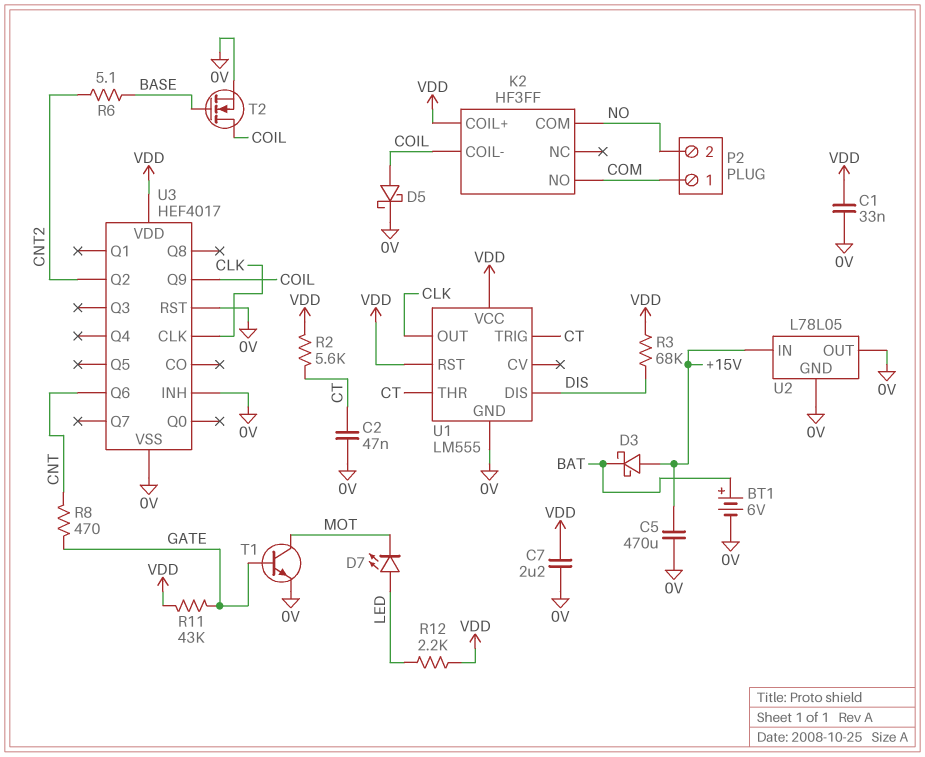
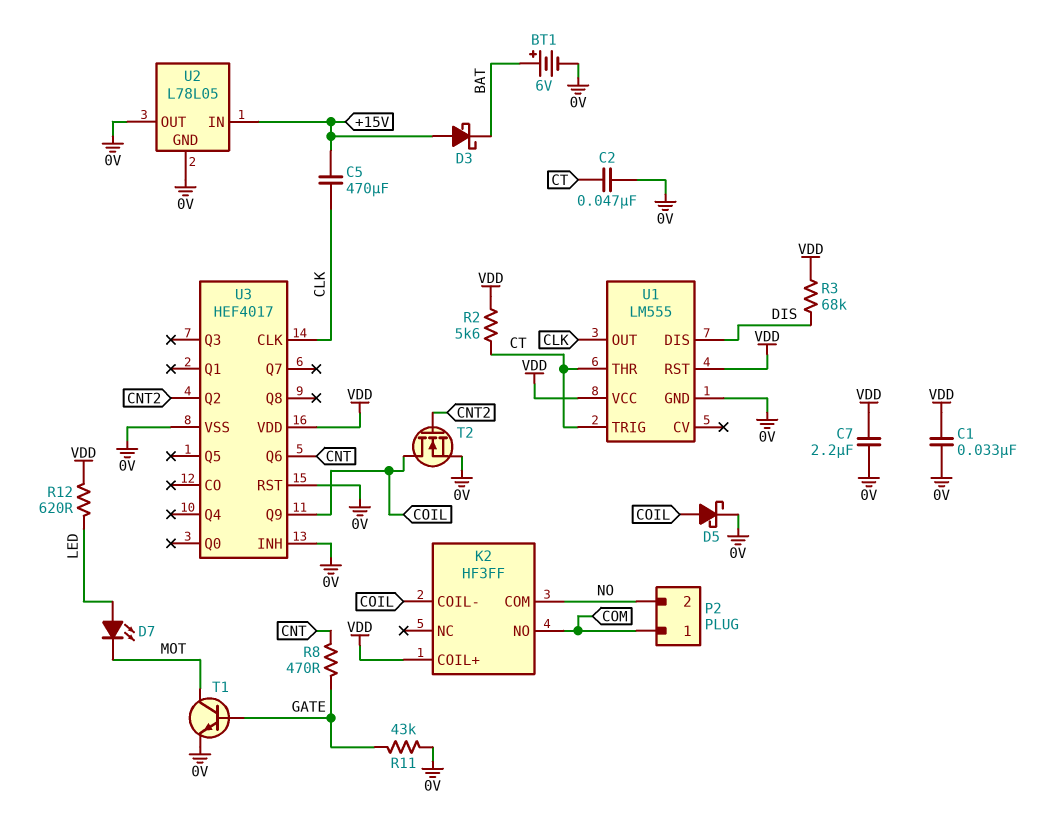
C5: 470uF (+15V, 0V) -> 470uF (+15V, CLK)
R6: 5.1 (BASE, CNT2) -> none
R11: 43k (GATE, VDD) -> 43k (0V, GATE)
R12: 2.2k (LED, VDD) -> 620 (LED, VDD)
T2: NMOS (G BASE, D COIL, S 0V) -> NMOS (G CNT2, D COIL, S 0V)

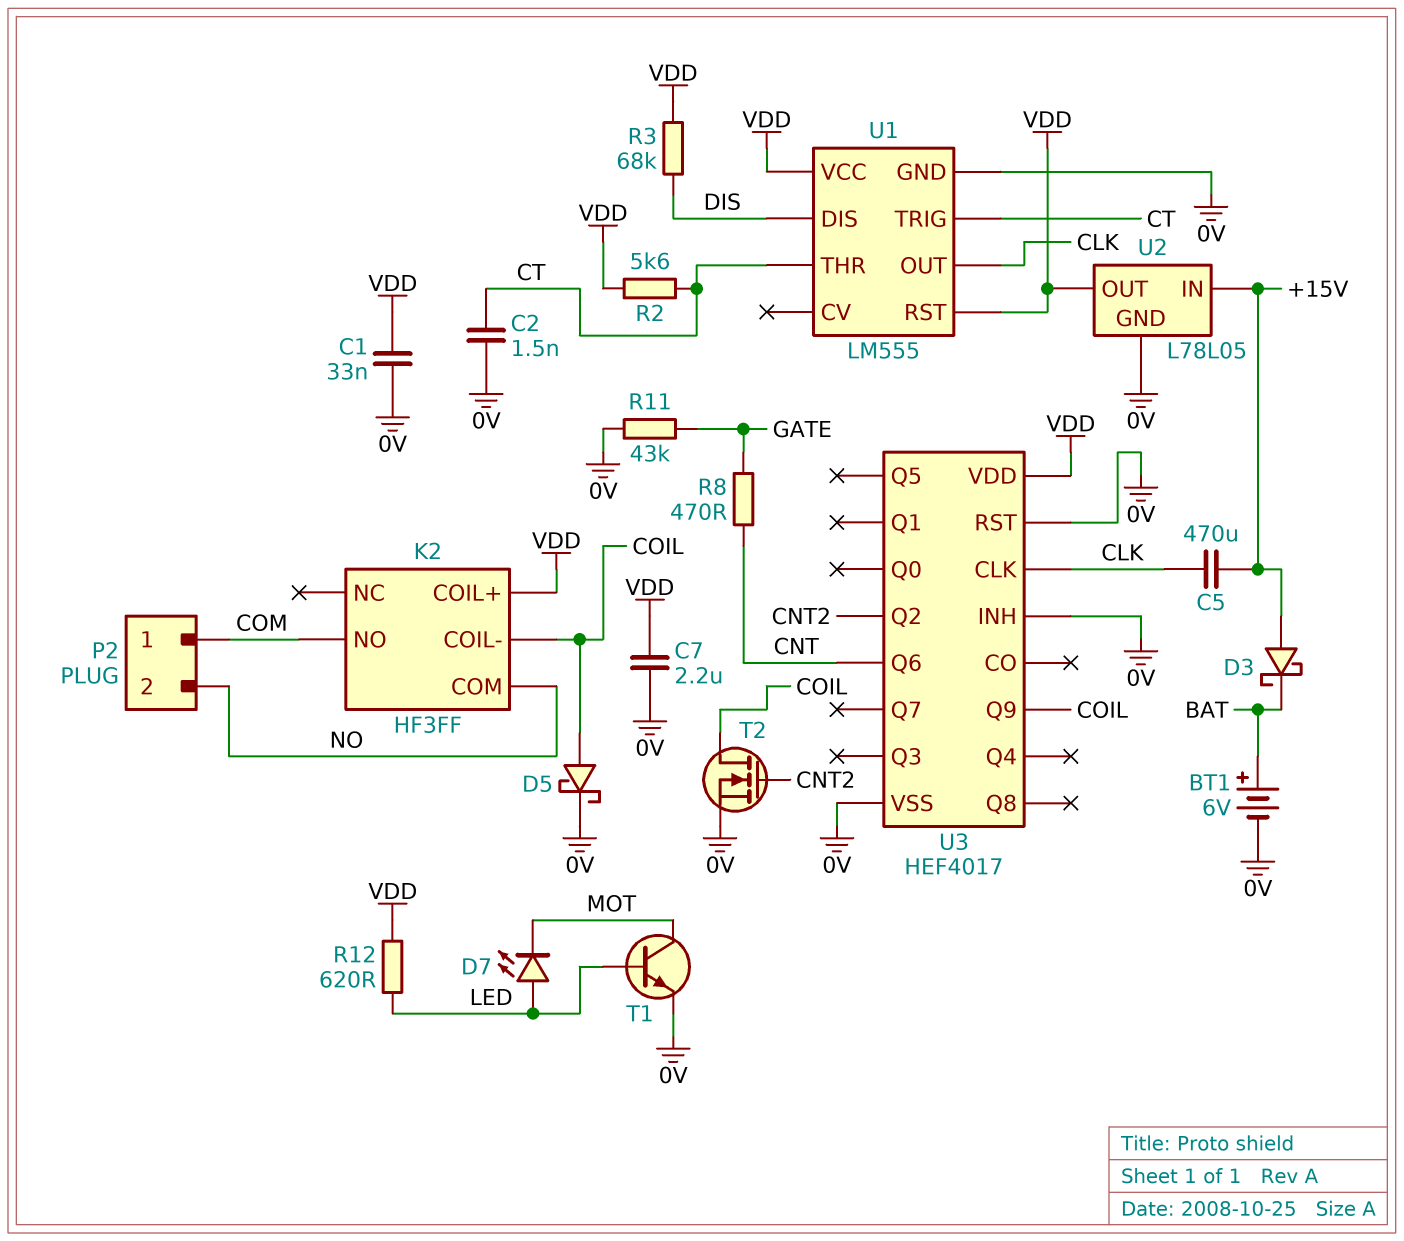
C2: 47nF (0V, CT) -> 1.5nF (0V, CT)
T1: NPN (B GATE, C MOT, E 0V) -> NPN (B LED, C MOT, E 0V)
U2 pin OUT: 0V -> VDD

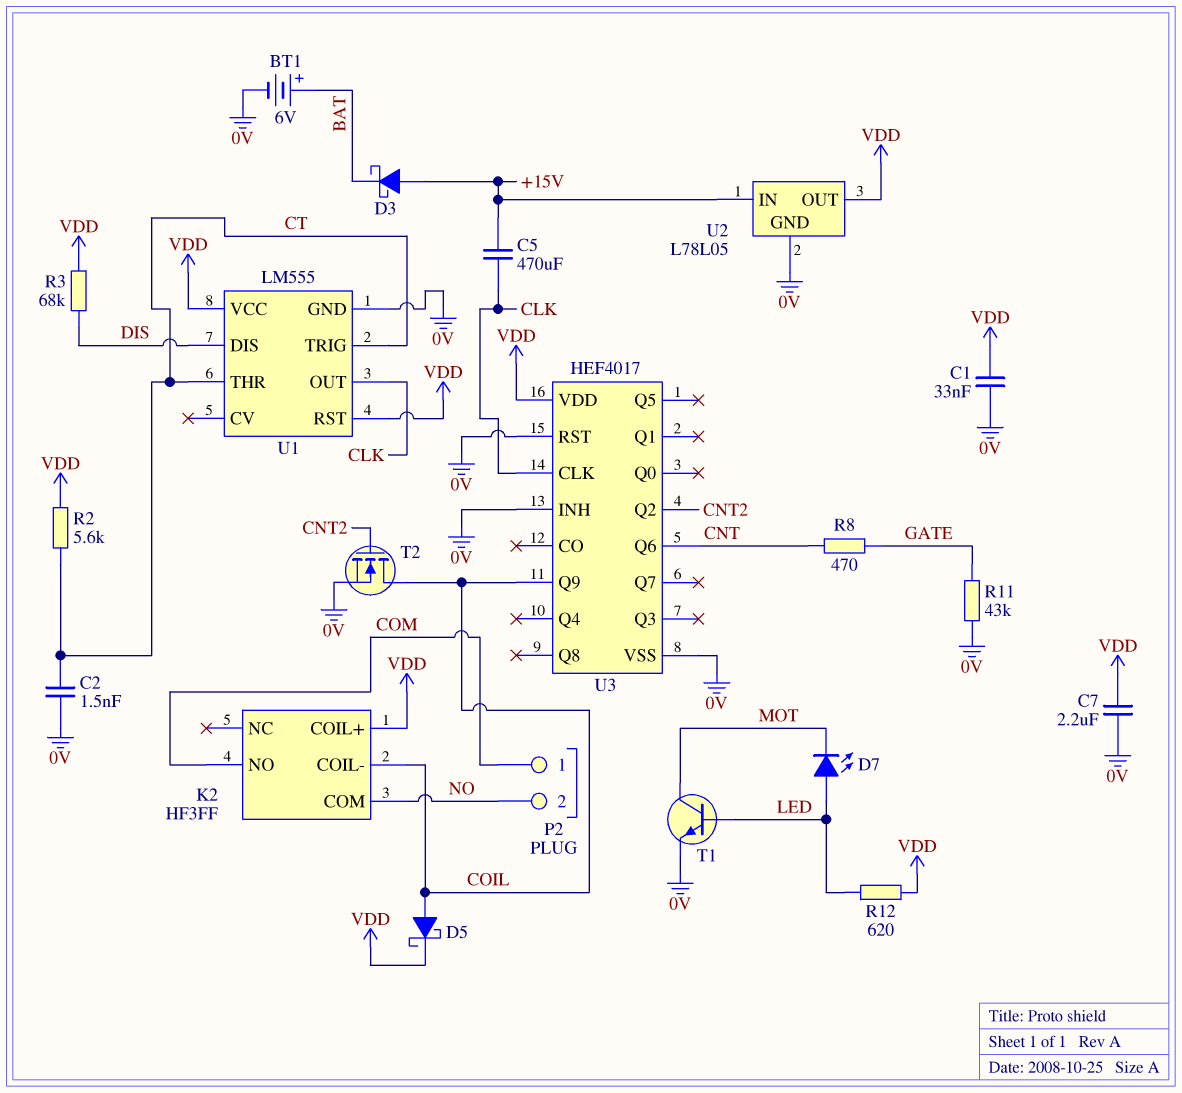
D5: schottky (A COIL, K 0V) -> schottky (A COIL, K VDD)

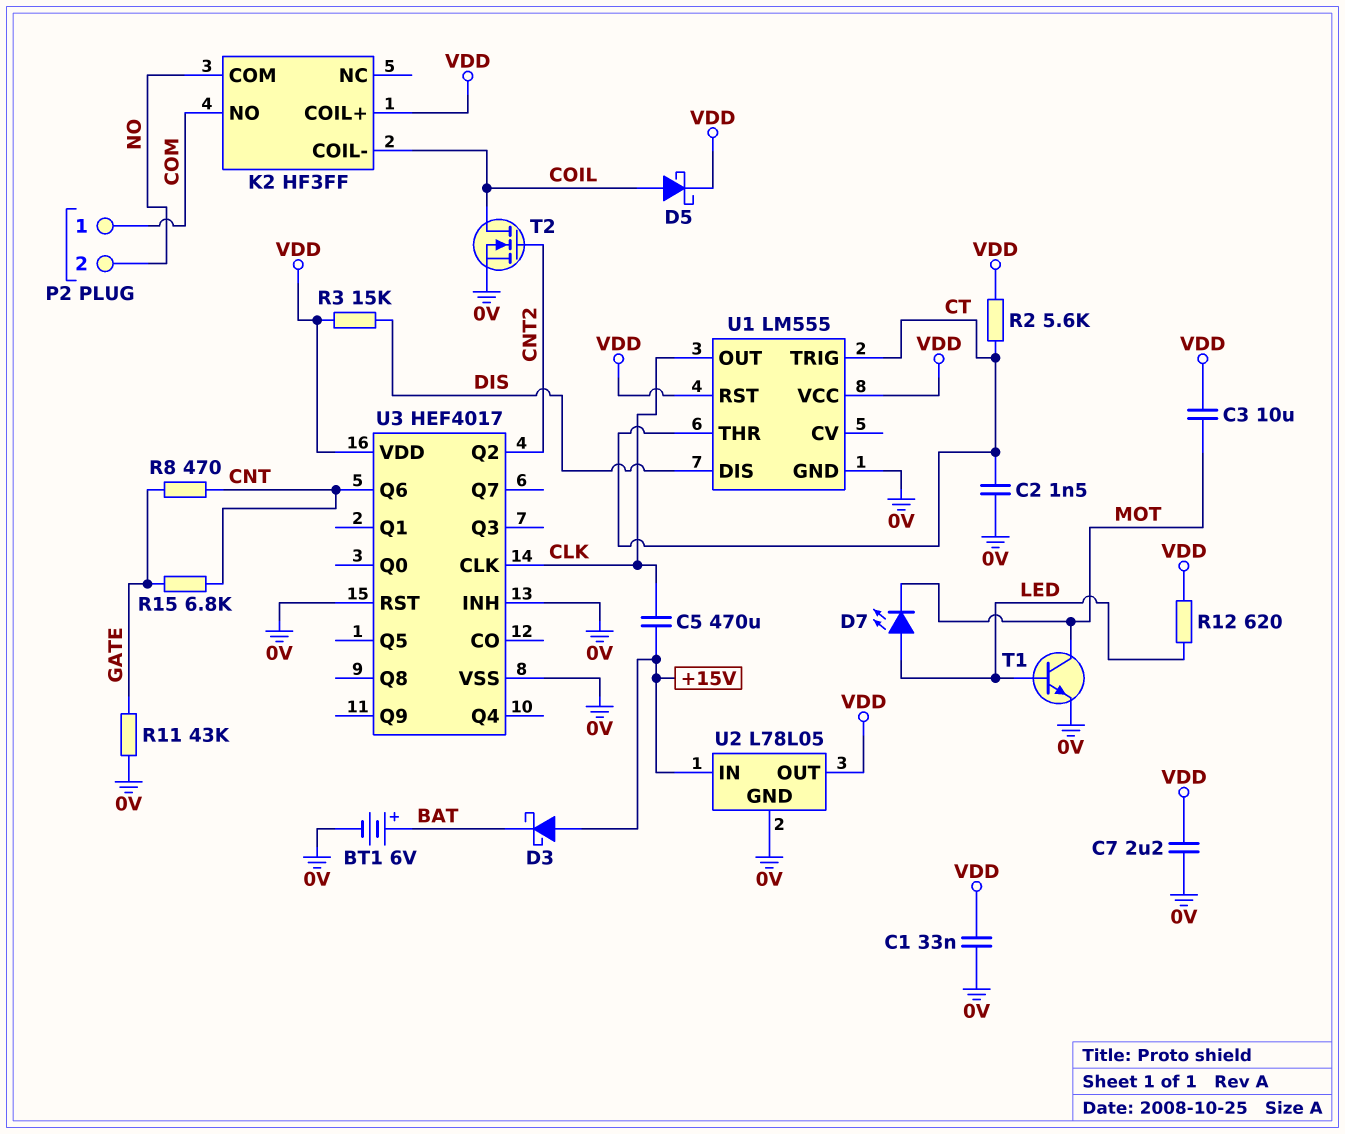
C3: none -> 10uF (MOT, VDD)
R3: 68k (DIS, VDD) -> 15k (DIS, VDD)
R15: none -> 6.8k (CNT, GATE)
U3 pin Q9: COIL -> none

